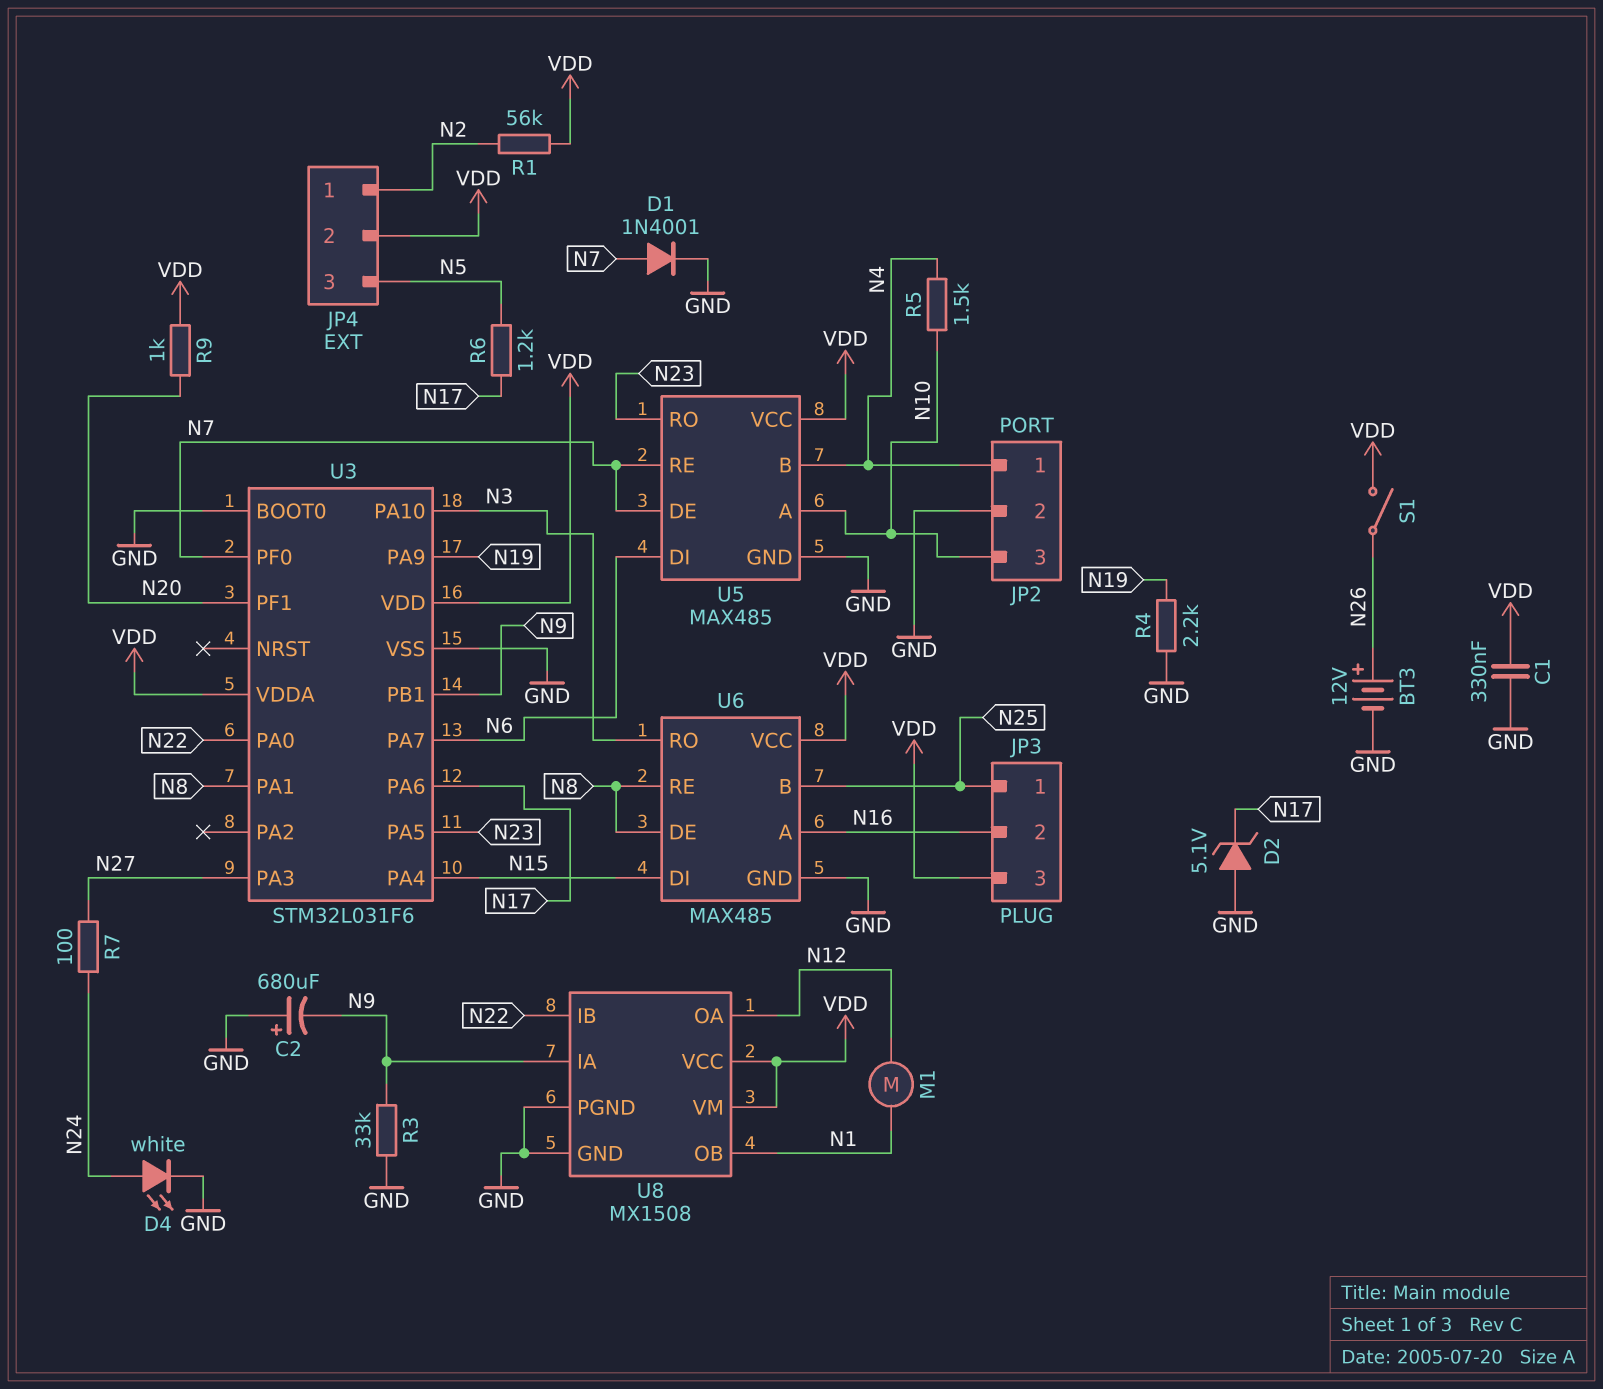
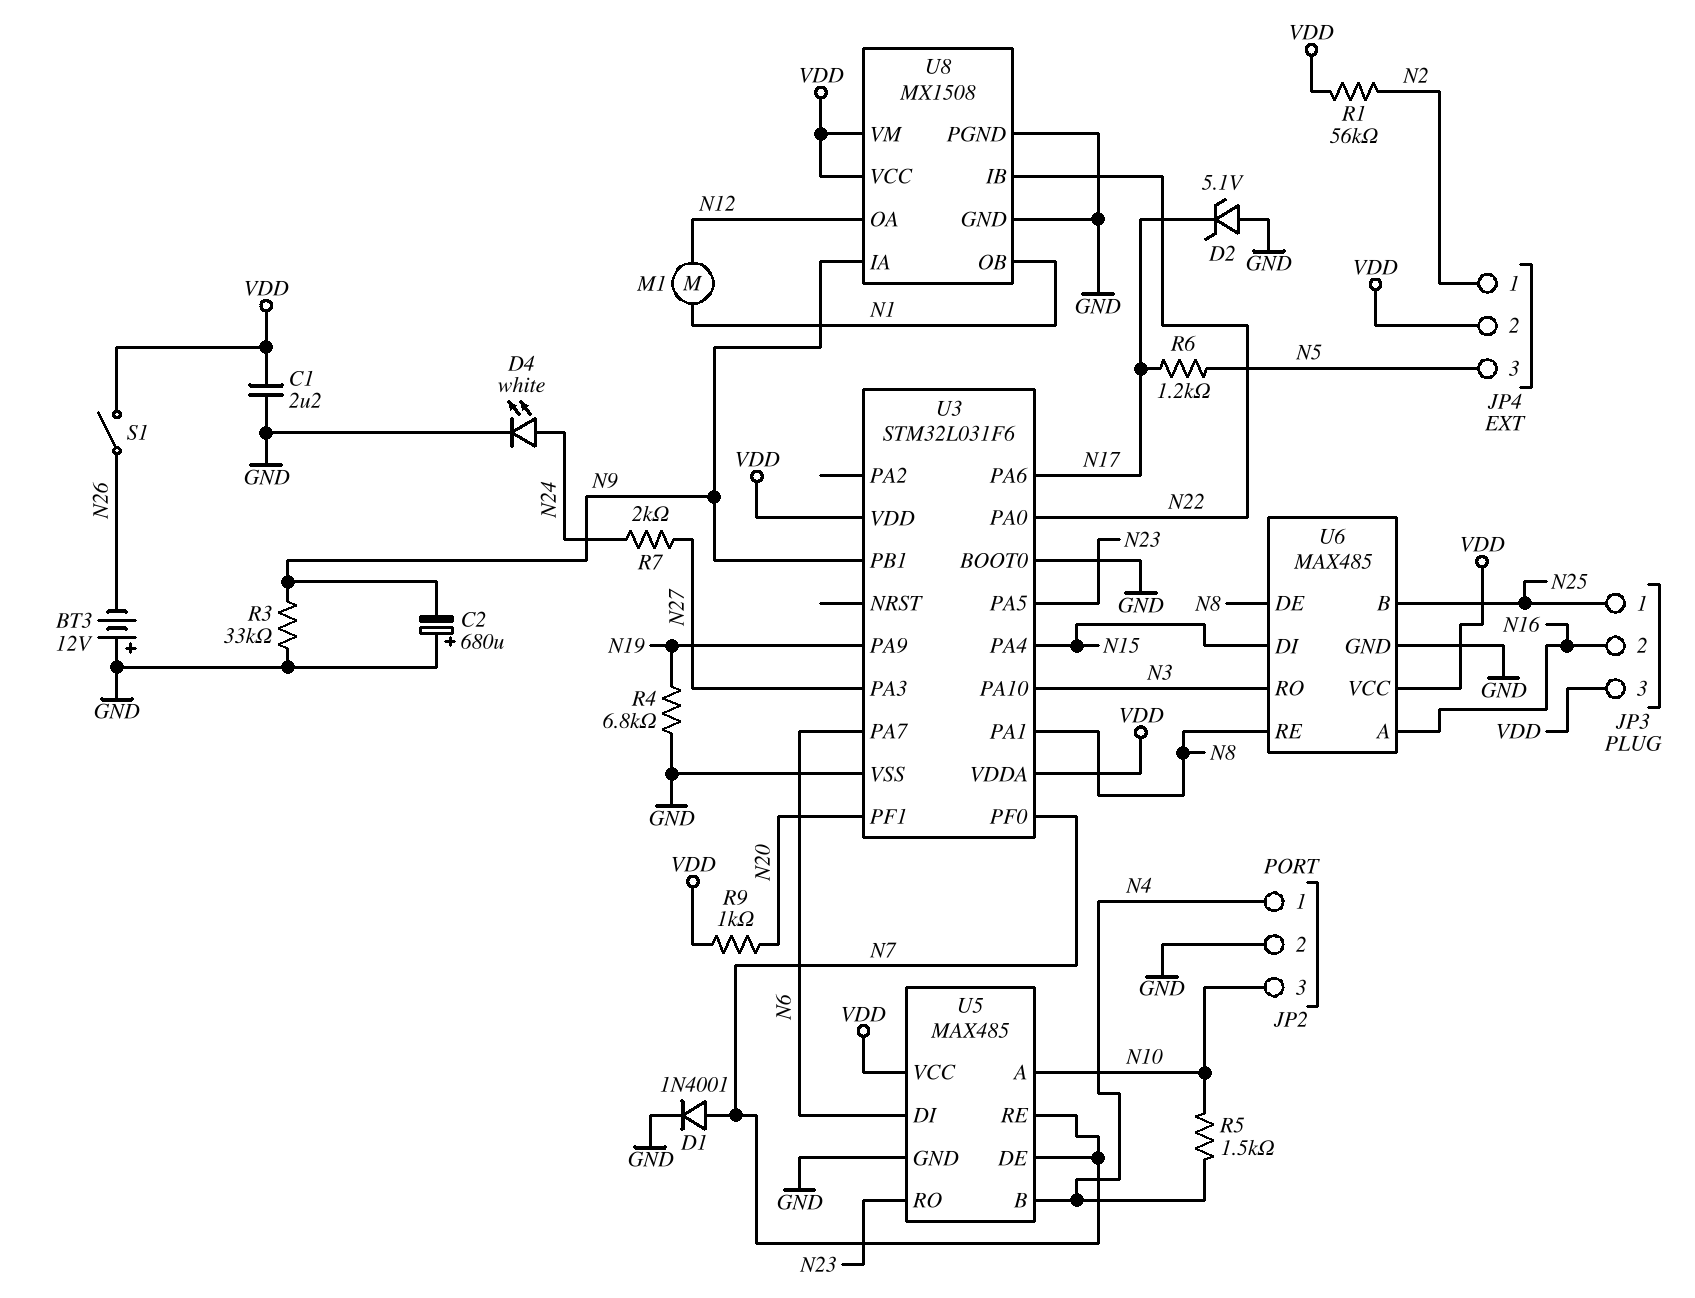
BT3: 12V (plus N26, minus GND) -> 12V (plus GND, minus N26)
C1: 330nF (GND, VDD) -> 2.2uF (GND, VDD)
R4: 2.2k (GND, N19) -> 6.8k (GND, N19)
R7: 100 (N24, N27) -> 2k (N24, N27)

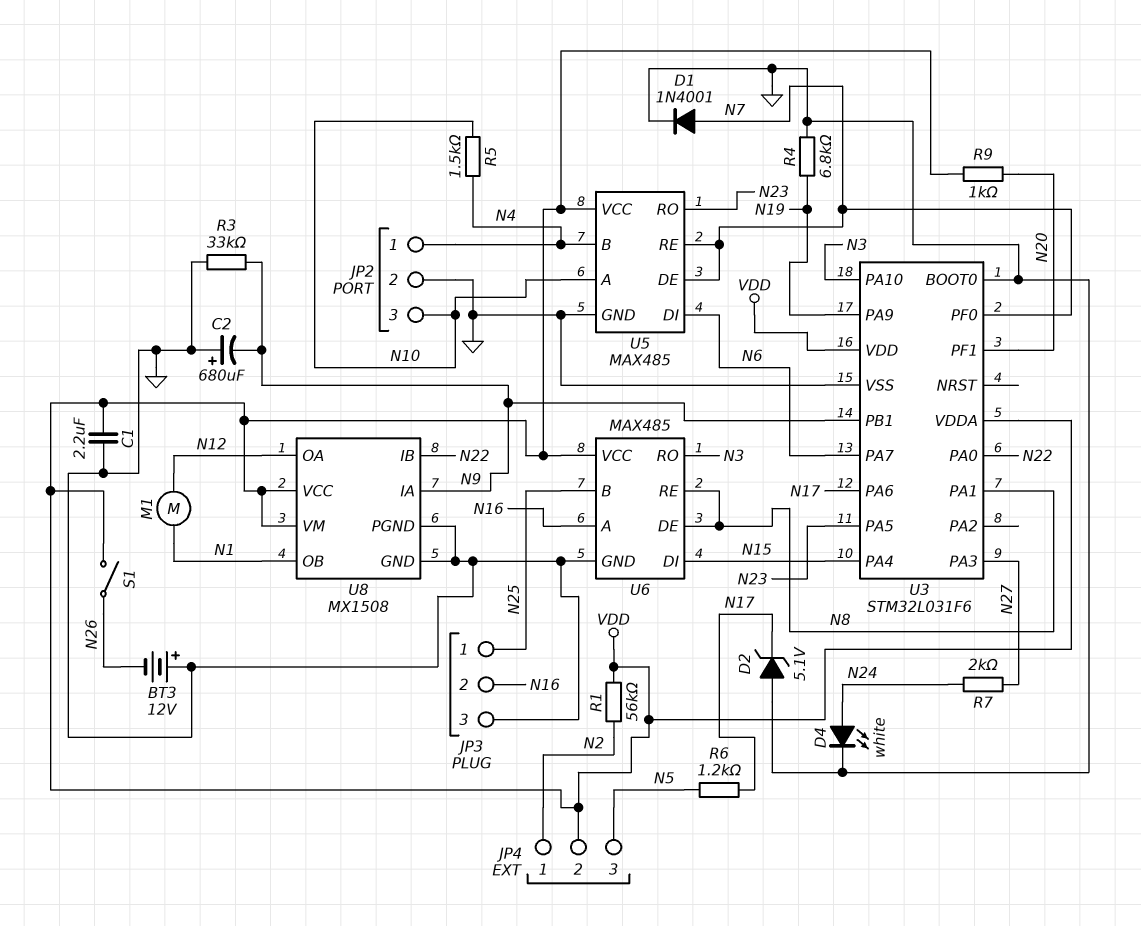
JP3 pin 3: VDD -> GND

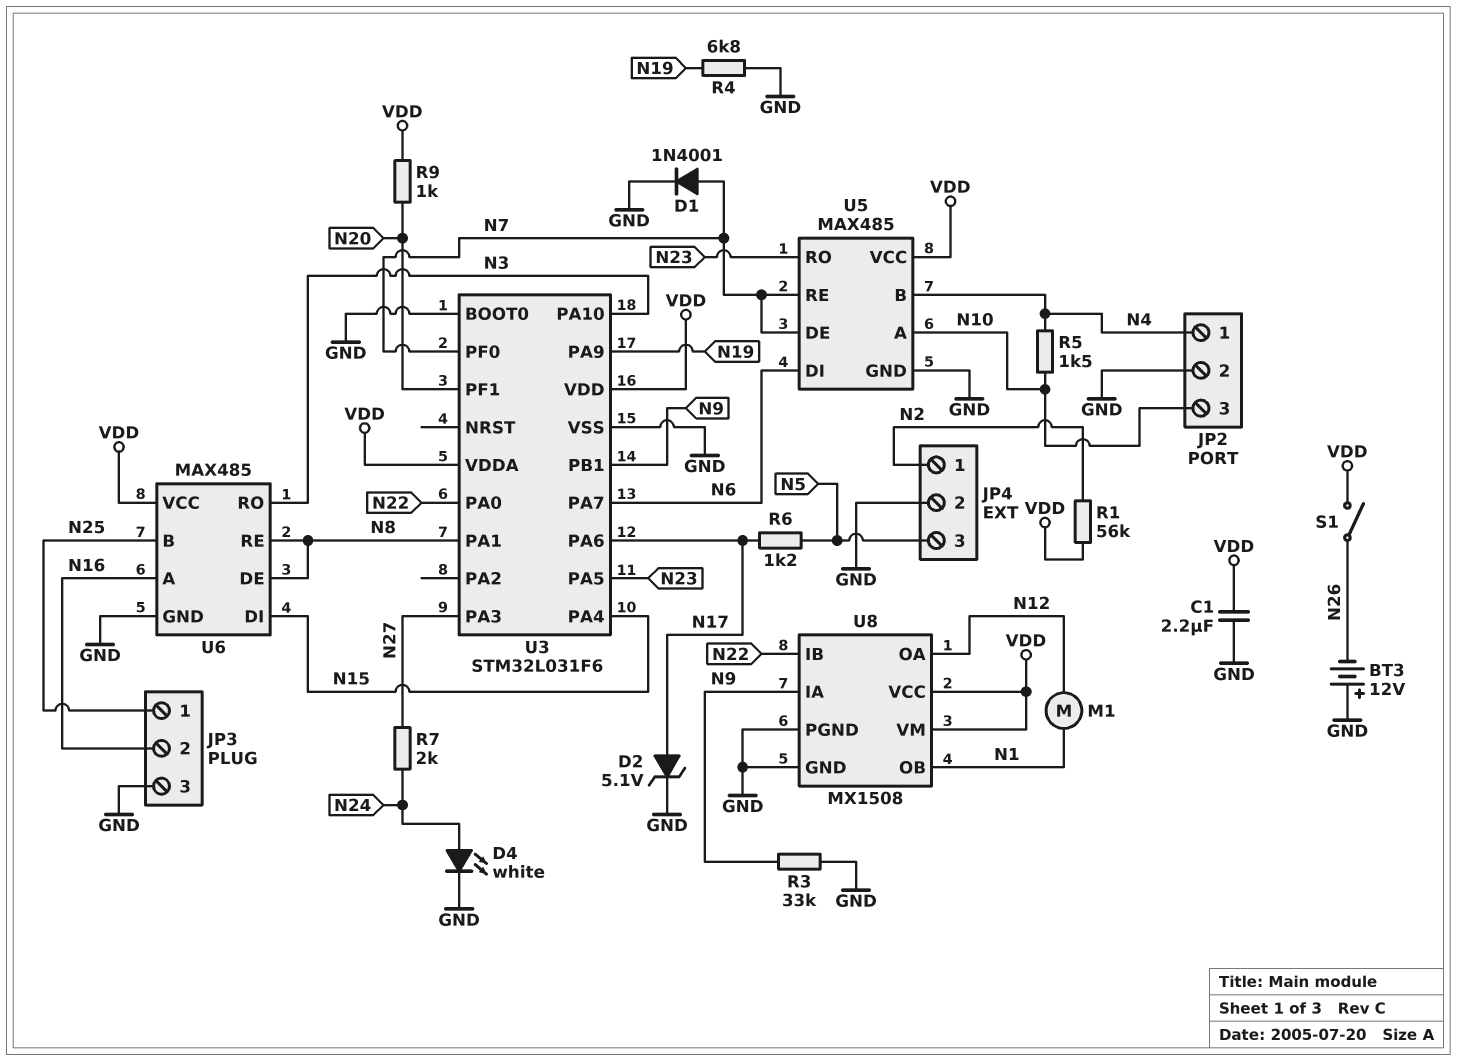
C2: 680uF (plus GND, minus N9) -> none
D2: zener 5.1V (A GND, K N17) -> zener 5.1V (A N17, K GND)
JP4 pin 2: VDD -> GND

